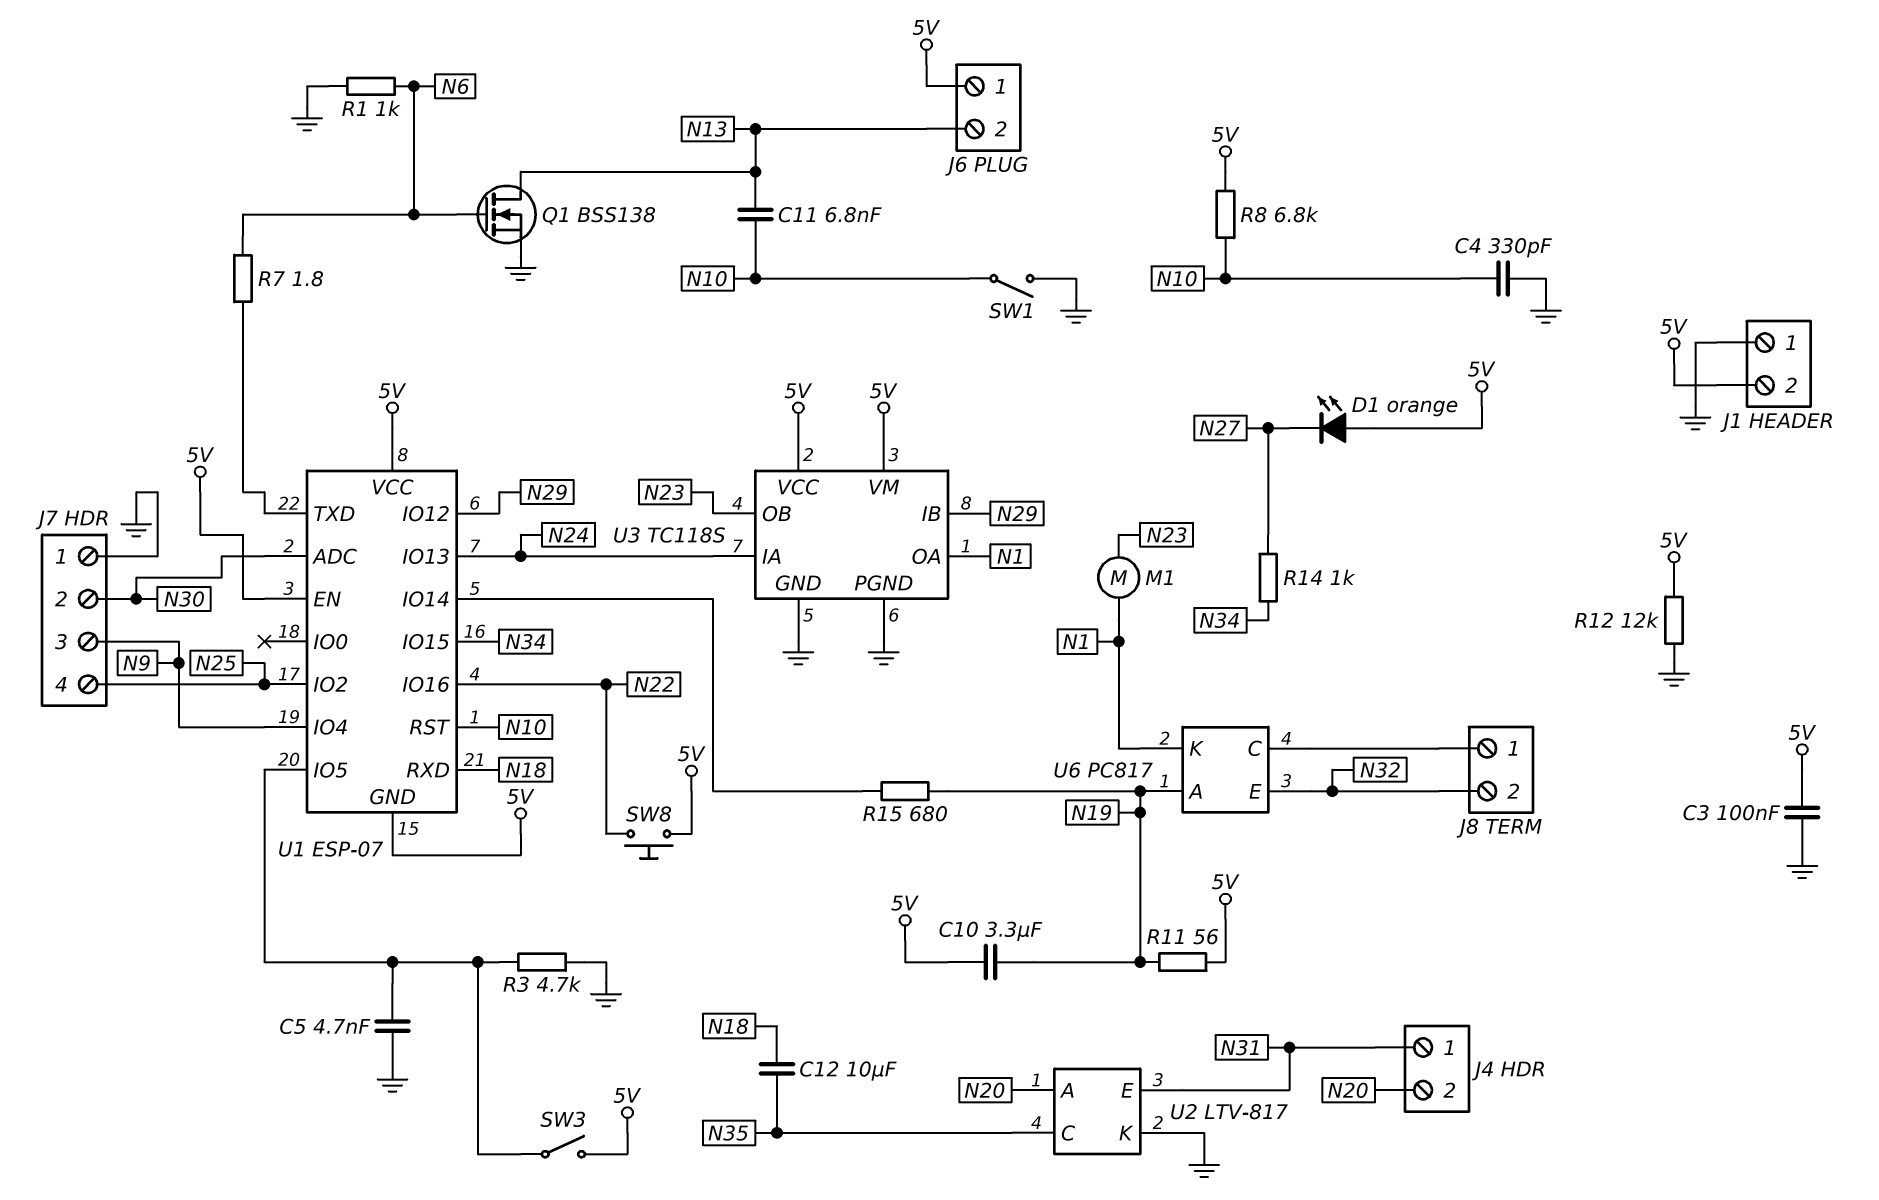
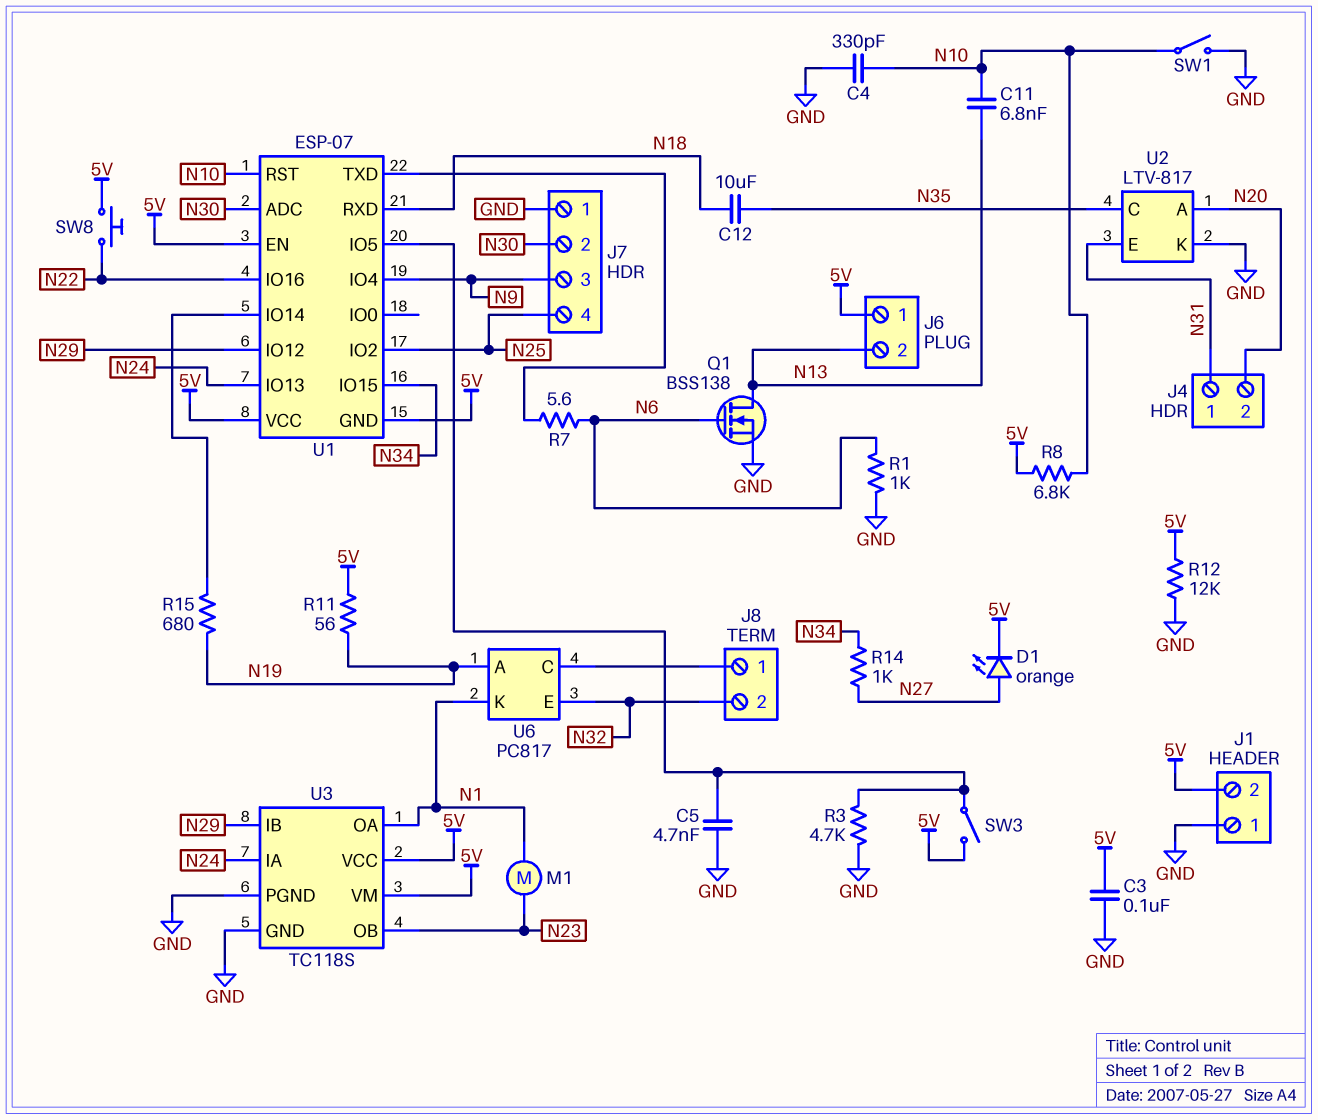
C10: 3.3uF (5V, N19) -> none
D1: LED orange (A 5V, K N27) -> LED orange (A N27, K 5V)
R7: 1.8 (N6, U1/TXD) -> 5.6 (N6, U1/TXD)

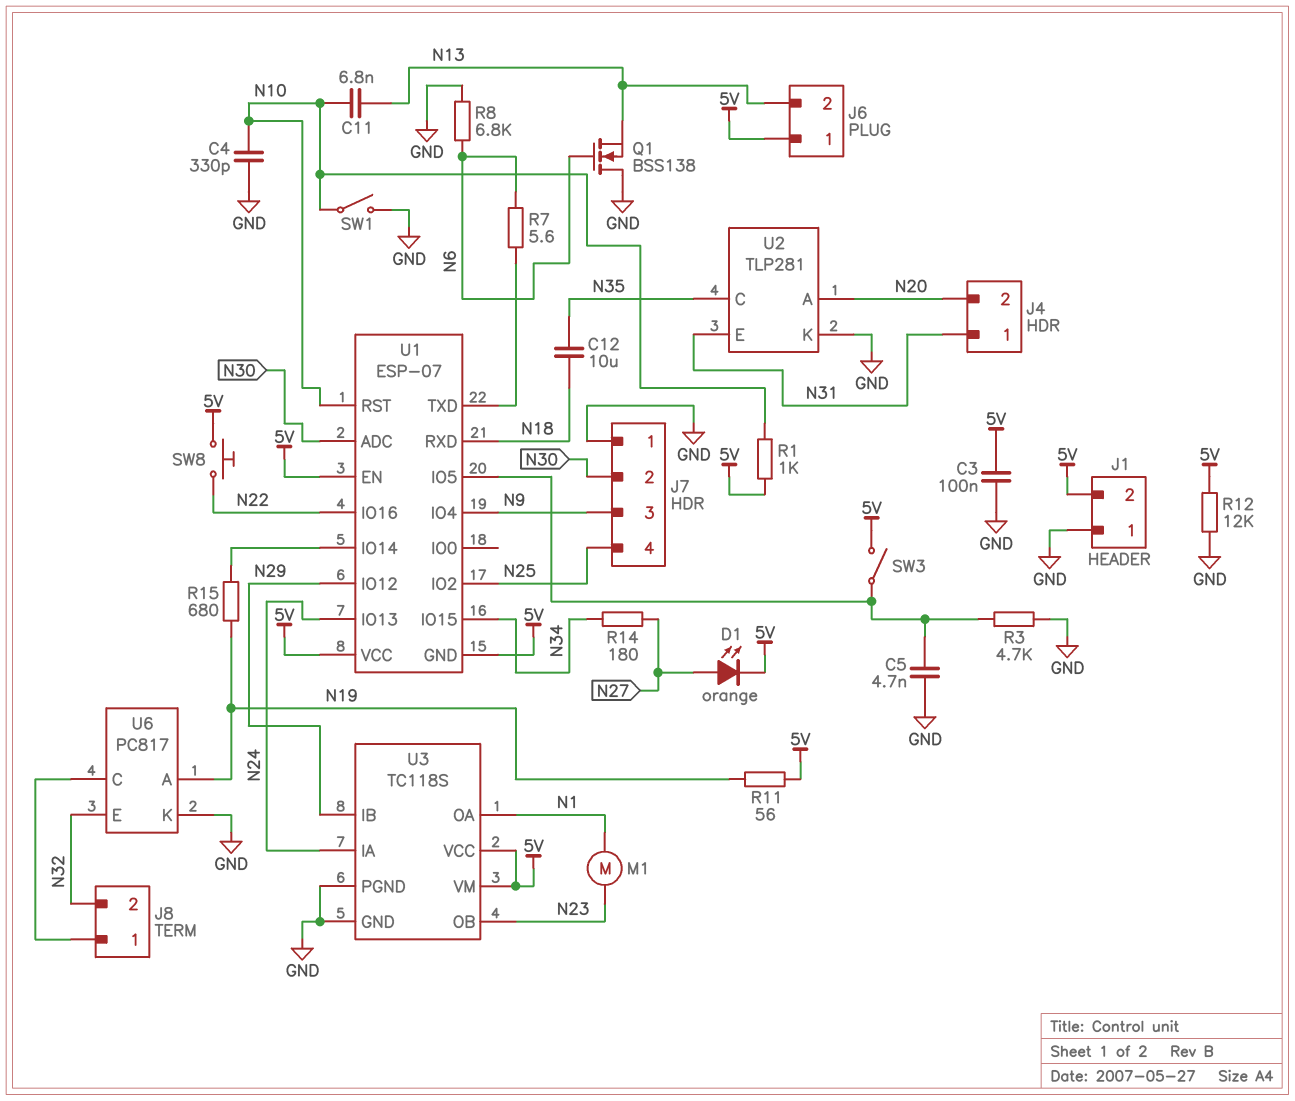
Q1: NMOS BSS138 (G N6, D N13, S GND) -> NMOS BSS138 (G N6, D GND, S N13)
R1: 1k (GND, N6) -> 1k (5V, N10)
R8: 6.8k (5V, N10) -> 6.8k (GND, N6)
R14: 1k (N27, N34) -> 180 (N27, N34)
U2: LTV-817 -> TLP281
U6 pin K: N1 -> GND

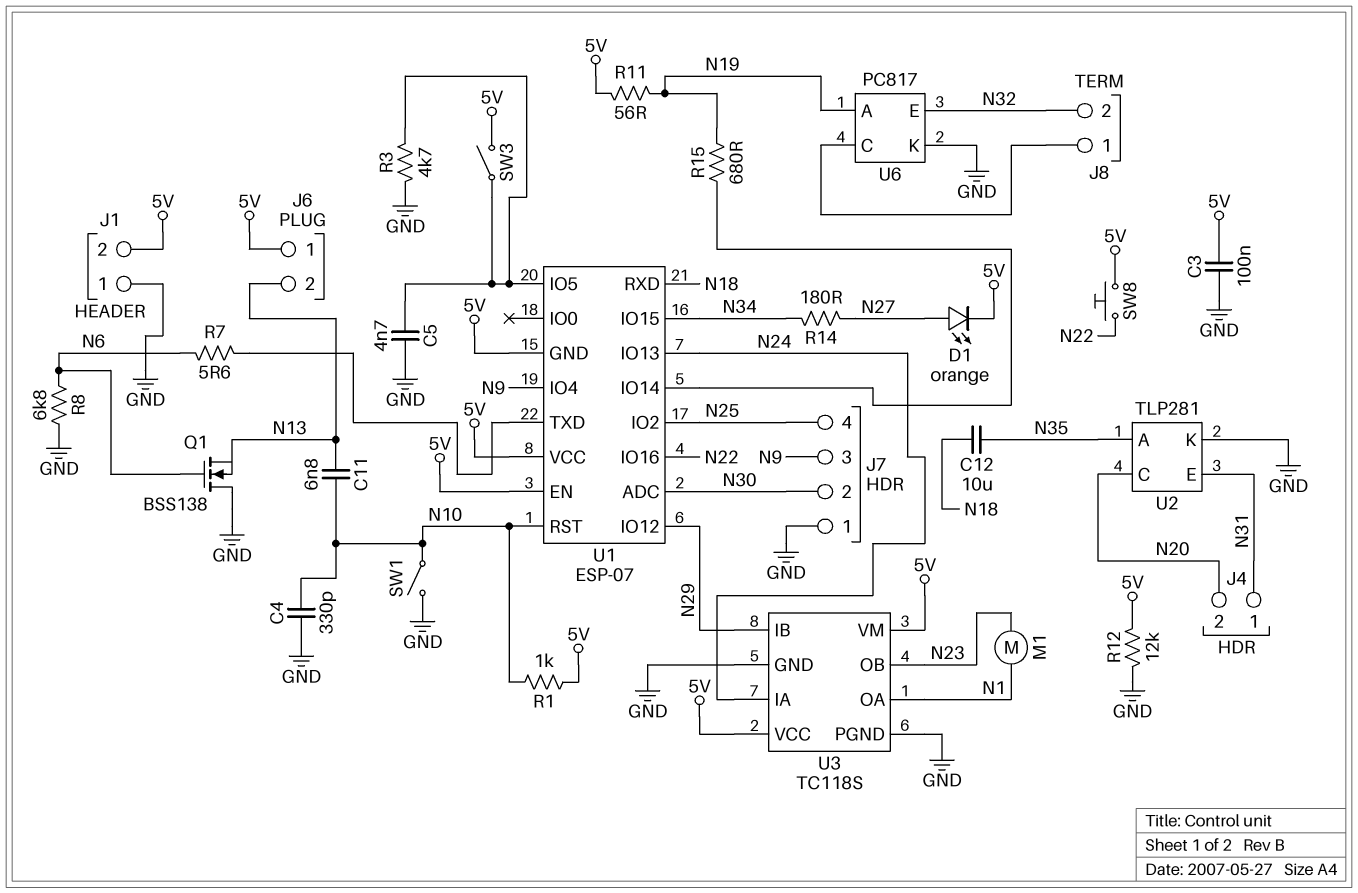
U2 pin A: N20 -> N35
U2 pin C: N35 -> N20

